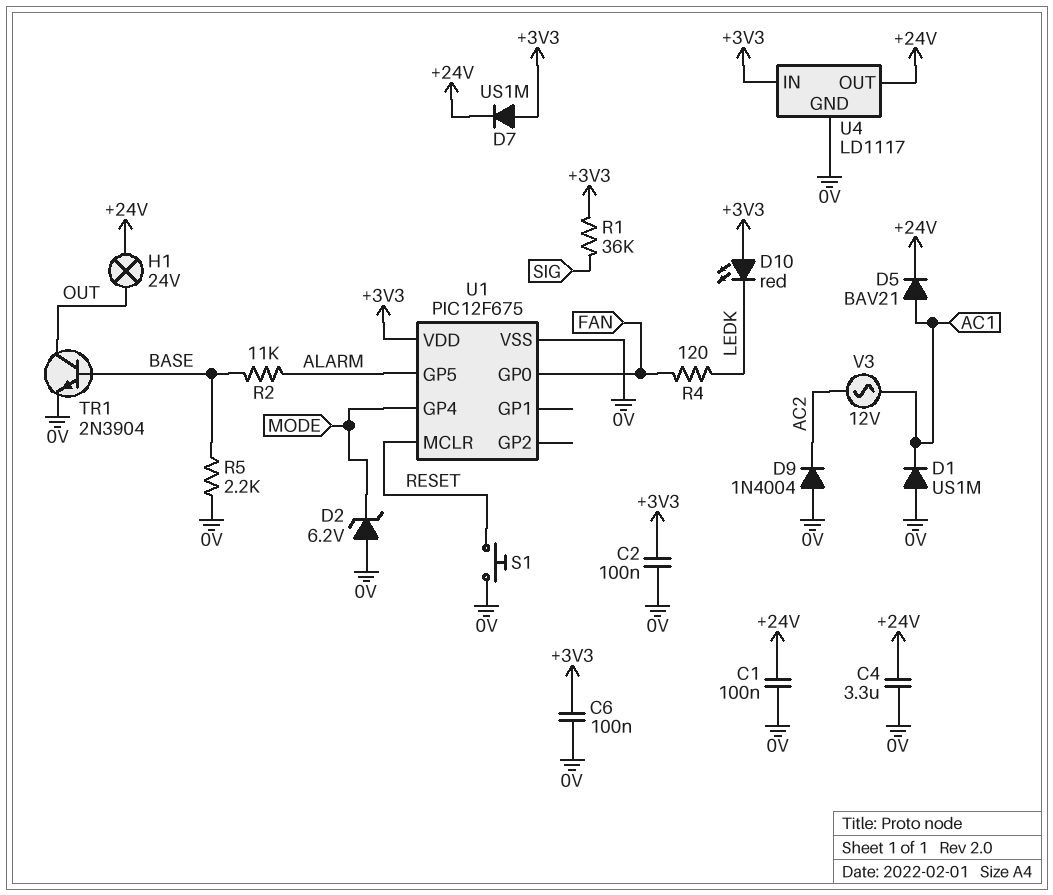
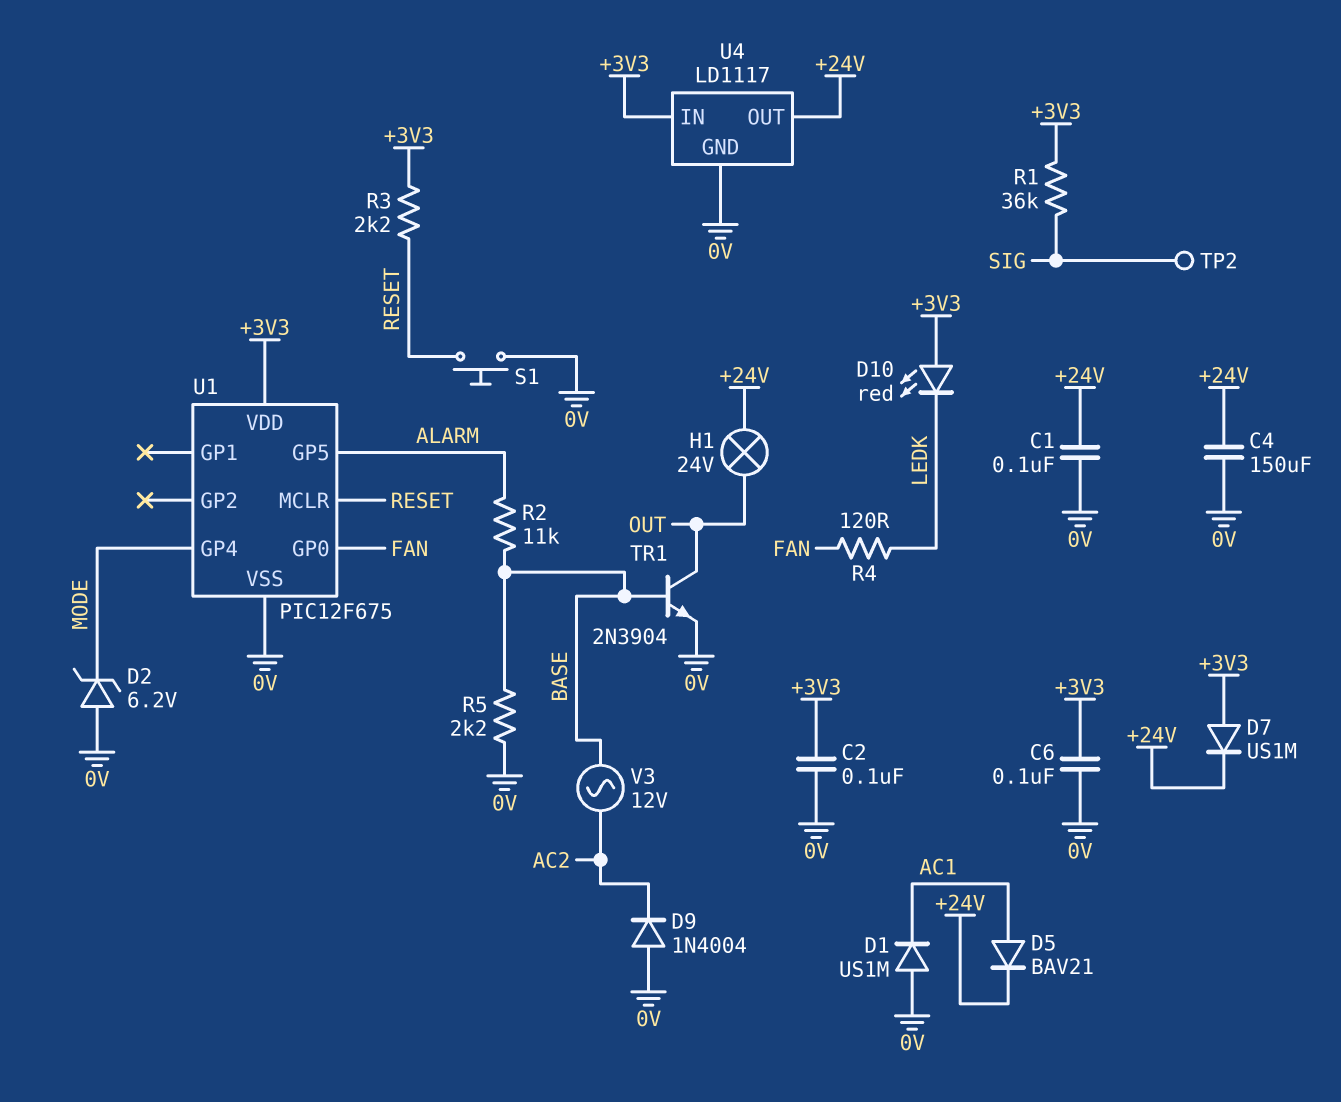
C4: 3.3uF (+24V, 0V) -> 150uF (+24V, 0V)
R3: none -> 2.2k (+3V3, RESET)
TP2: none -> test point (SIG)
V3: AC 12V (AC1, AC2) -> AC 12V (AC2, BASE)

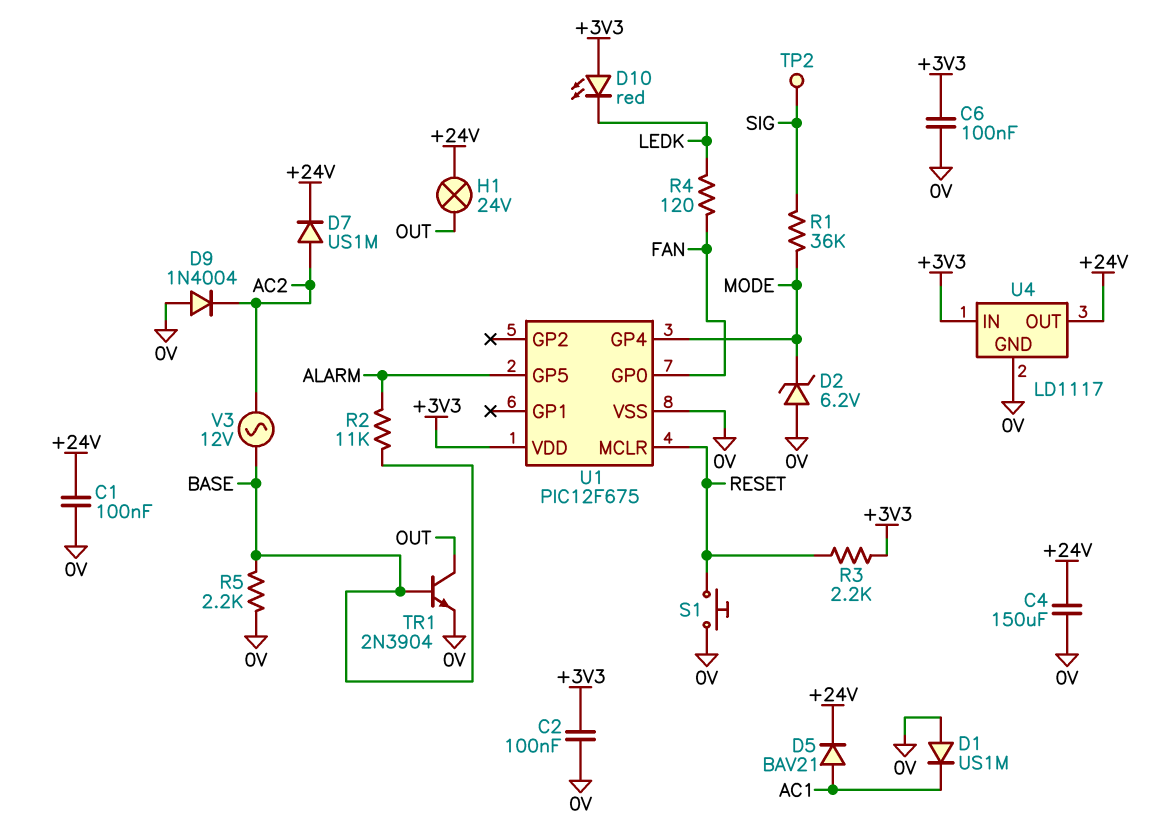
D7: diode US1M (A +3V3, K +24V) -> diode US1M (A AC2, K +24V)
R1: 36k (+3V3, SIG) -> 36k (MODE, SIG)

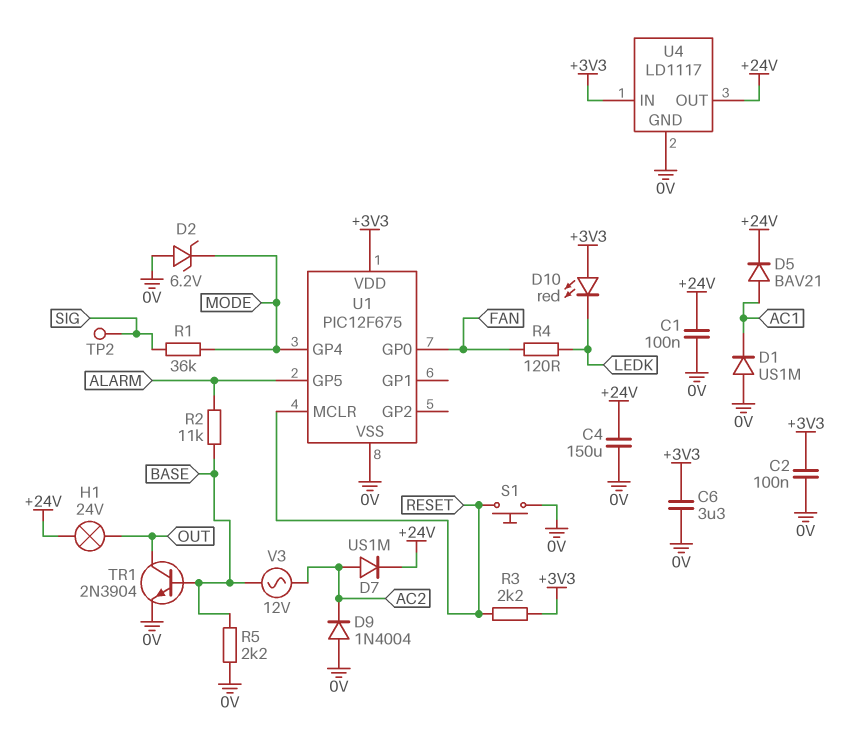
C6: 100nF (+3V3, 0V) -> 3.3uF (+3V3, 0V)

